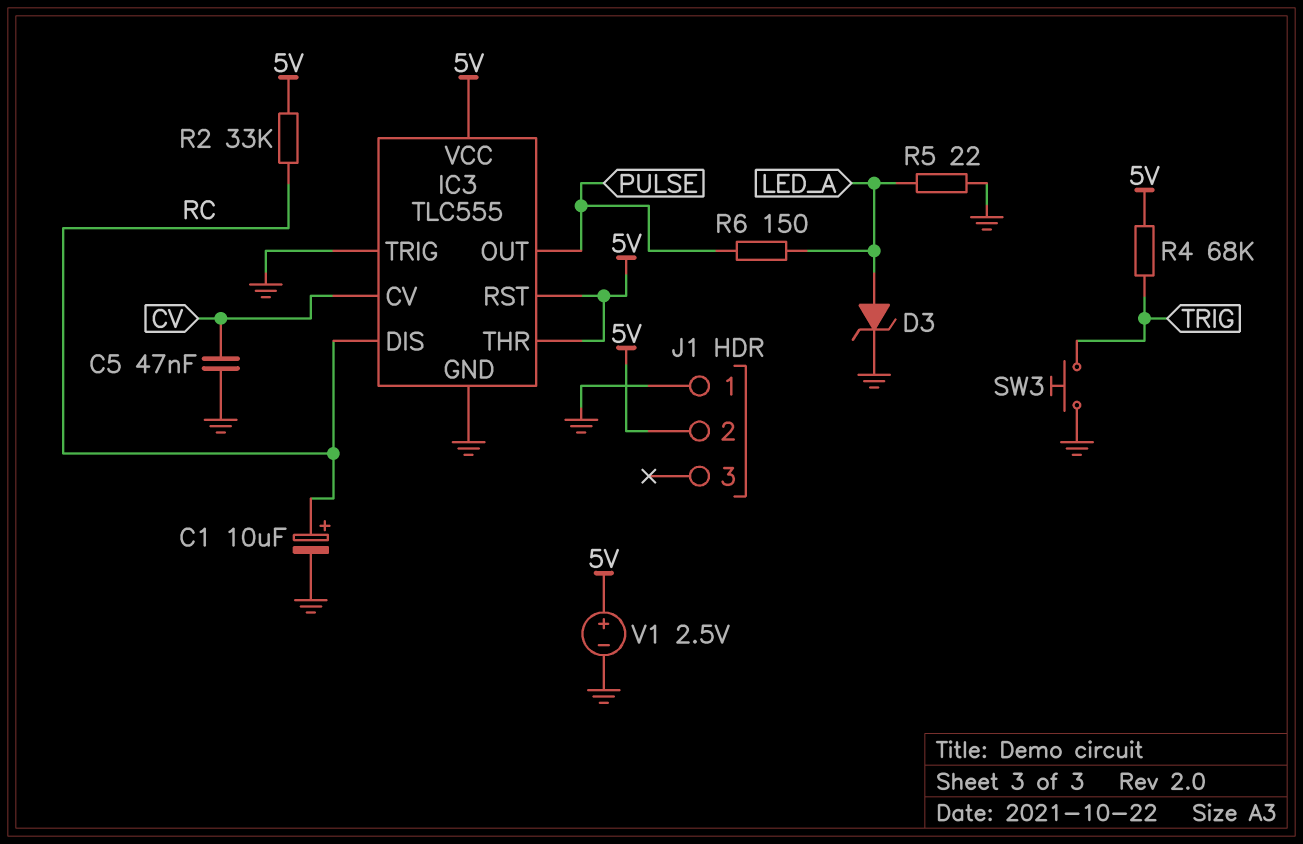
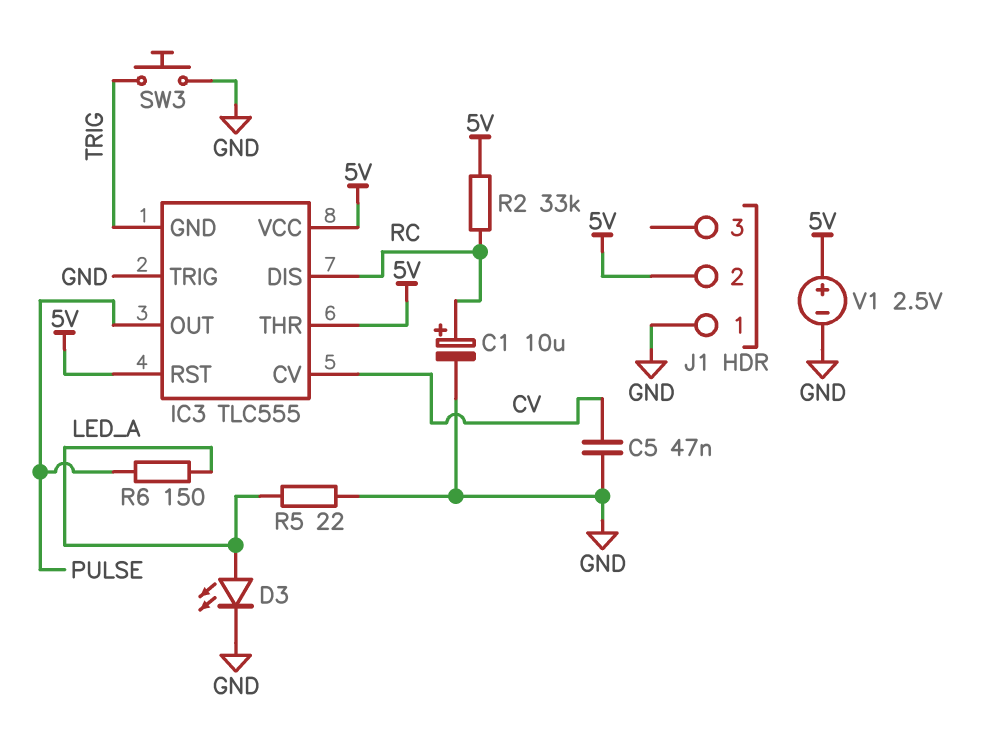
D3: zener (A LED_A, K GND) -> LED (A LED_A, K GND)
IC3 pin GND: GND -> TRIG
R4: 68k (5V, TRIG) -> none

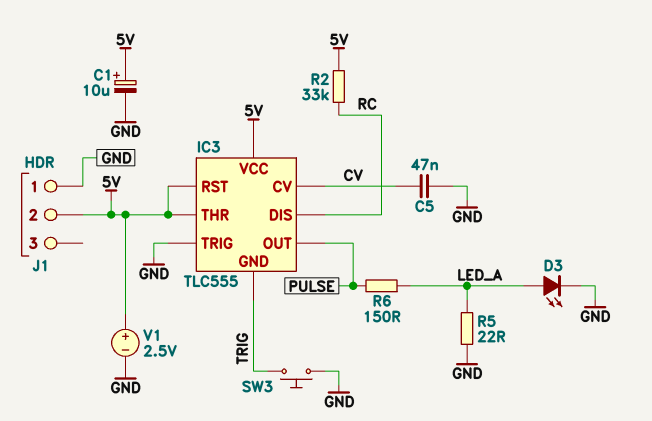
C1: 10uF (plus RC, minus GND) -> 10uF (plus 5V, minus GND)

